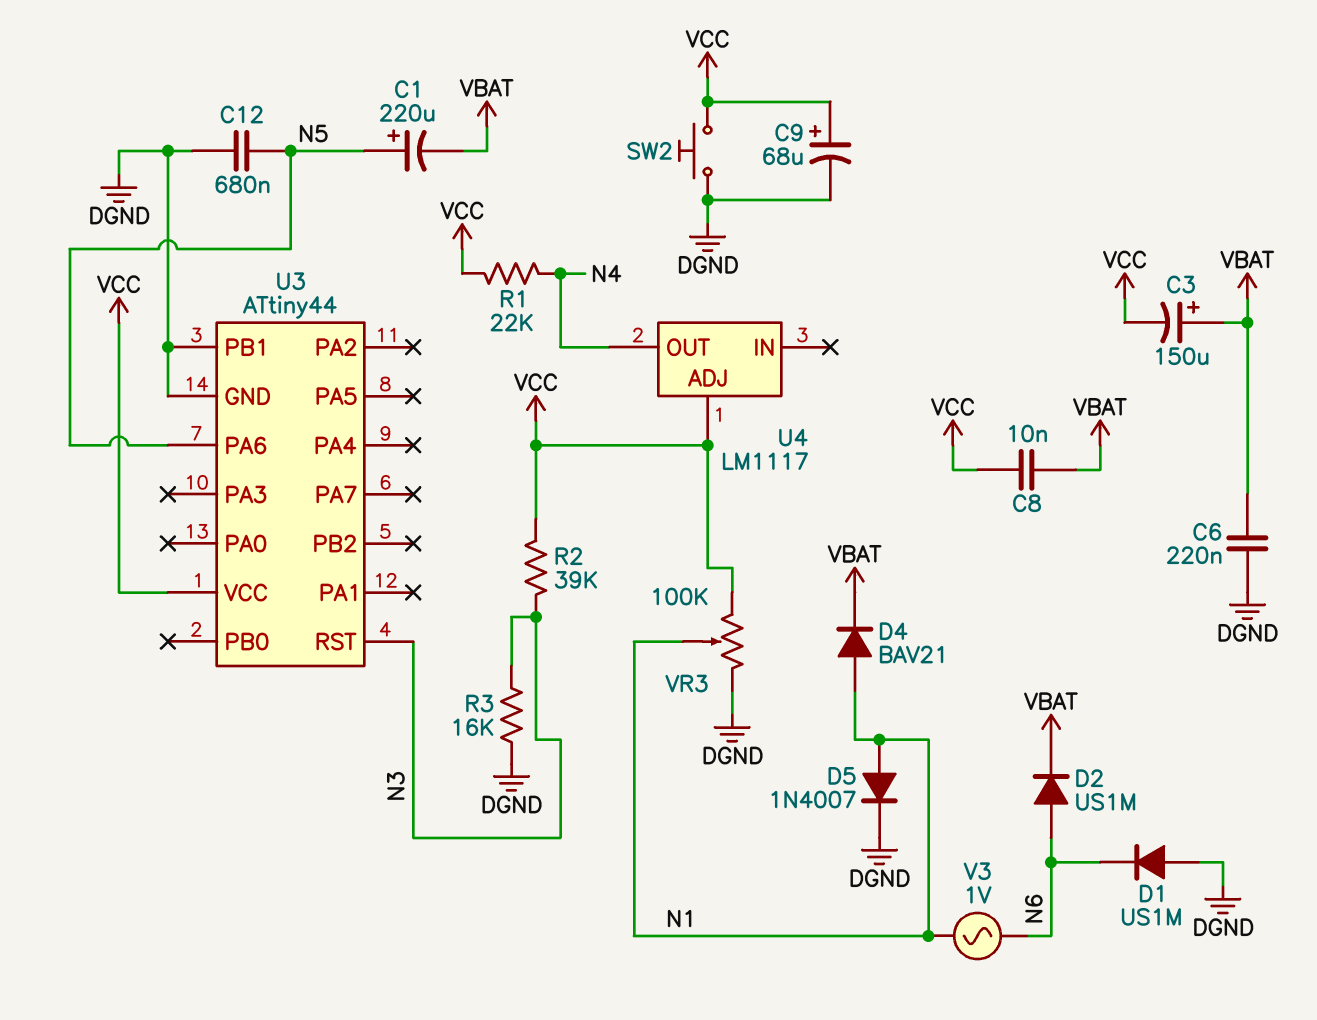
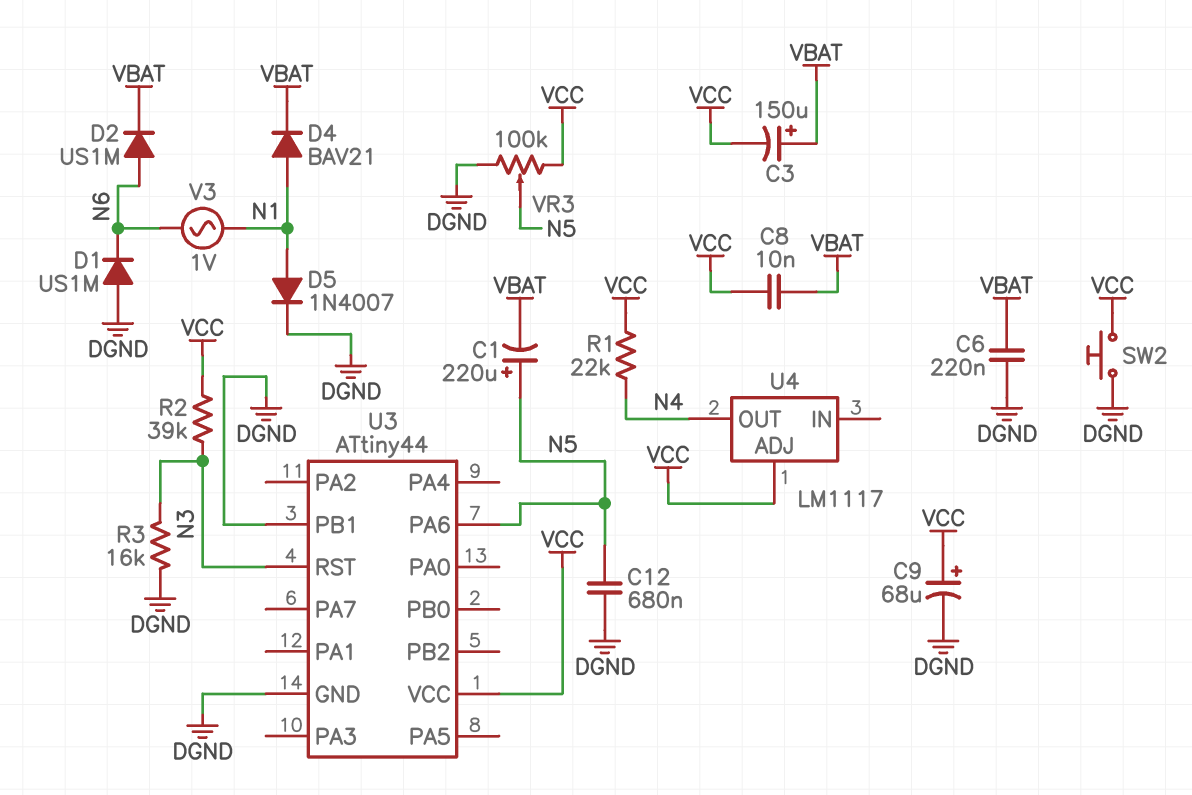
VR3: 100k (DGND, VCC, wiper N1) -> 100k (DGND, VCC, wiper N5)

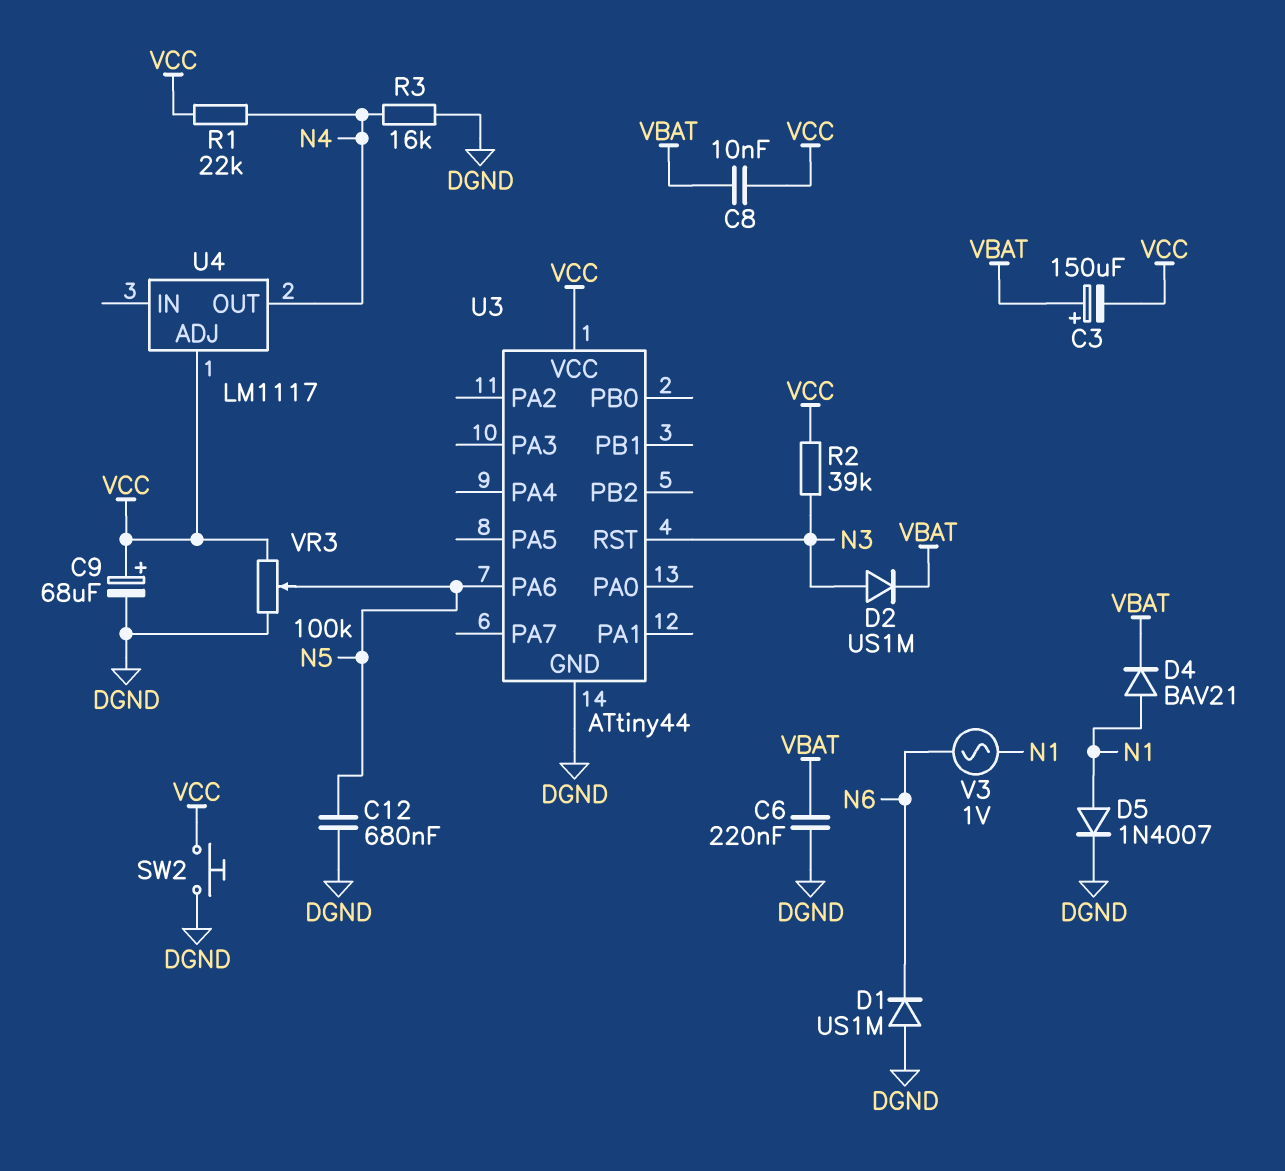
C1: 220uF (plus N5, minus VBAT) -> none
D2: diode US1M (A N6, K VBAT) -> diode US1M (A N3, K VBAT)
R3: 16k (DGND, N3) -> 16k (DGND, N4)
U3 pin PB1: DGND -> none

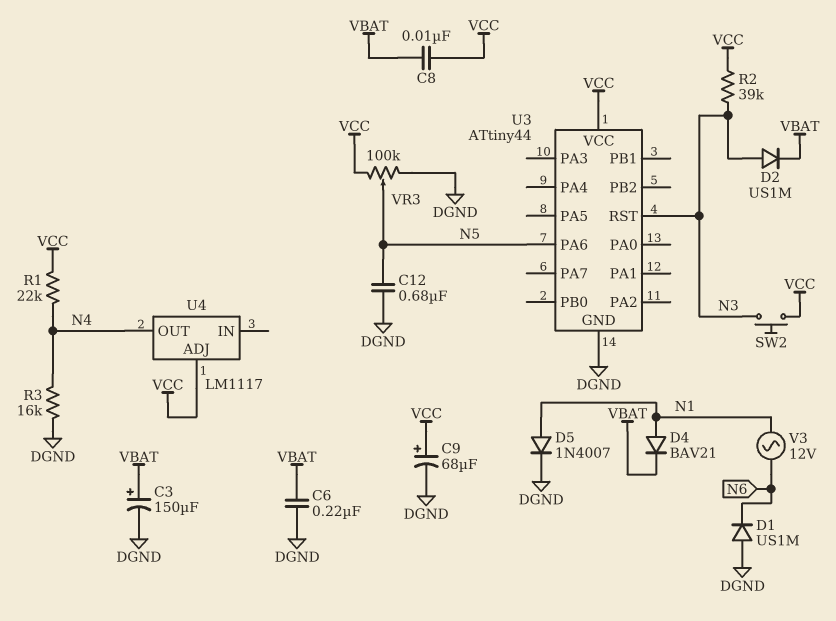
C3: 150uF (plus VBAT, minus VCC) -> 150uF (plus VBAT, minus DGND)
SW2: button (DGND, VCC) -> button (N3, VCC)
V3: AC 1V (N1, N6) -> AC 12V (N1, N6)

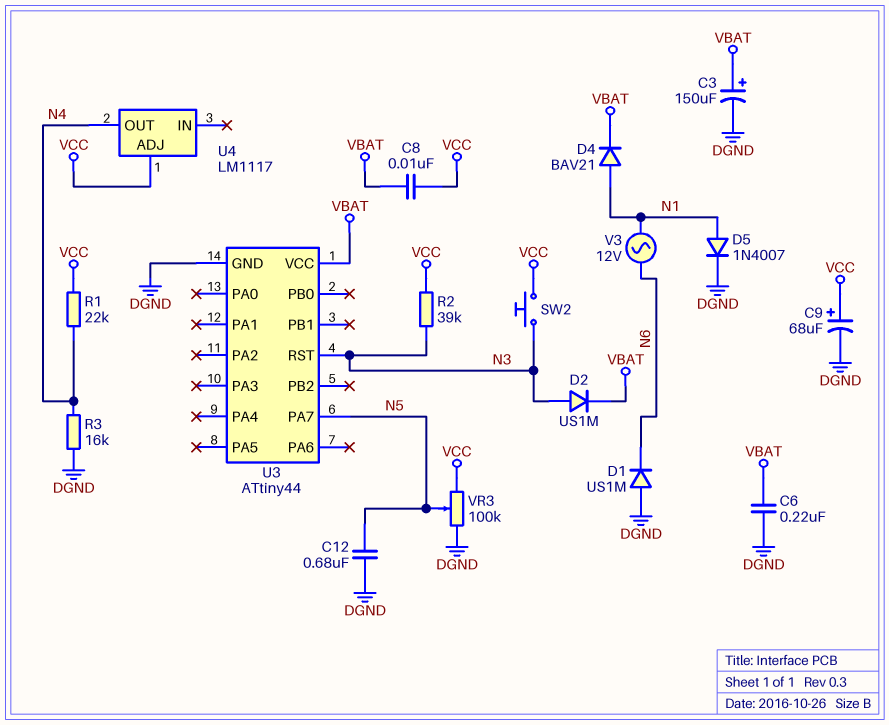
U3 pin PA6: N5 -> none
U3 pin PA7: none -> N5
U3 pin VCC: VCC -> VBAT

